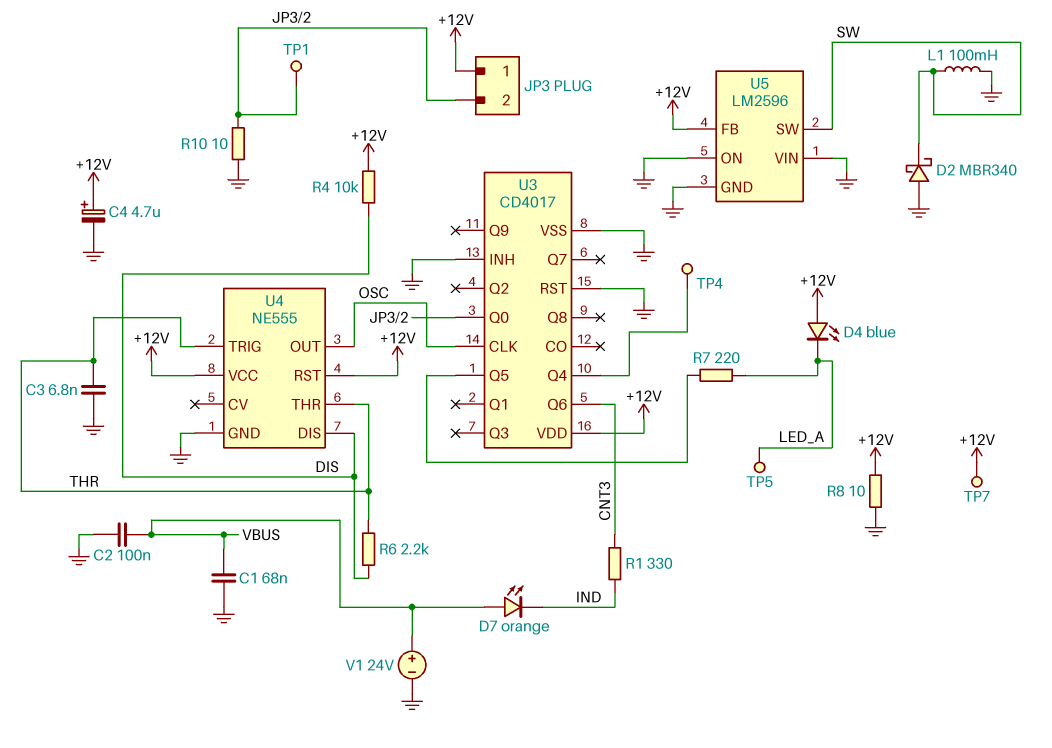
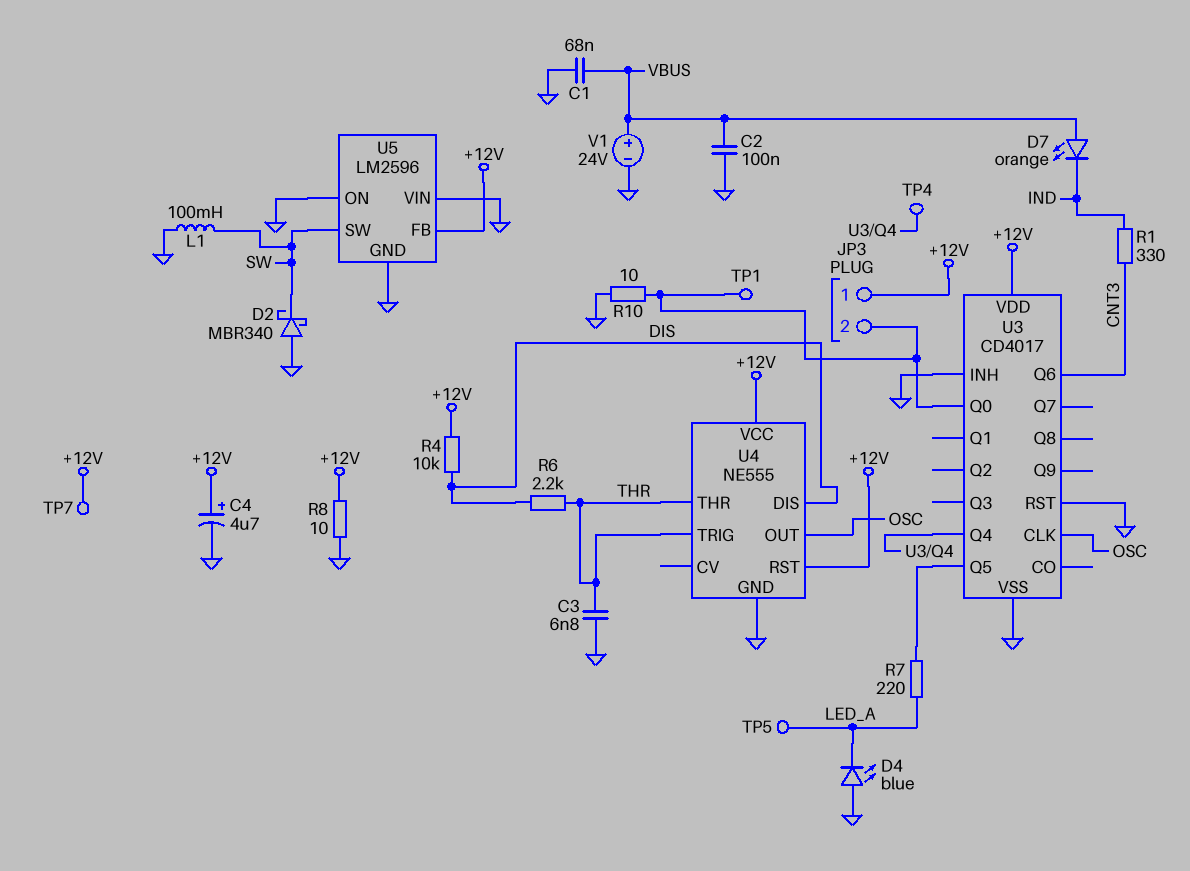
D4: LED blue (A +12V, K LED_A) -> LED blue (A GND, K LED_A)

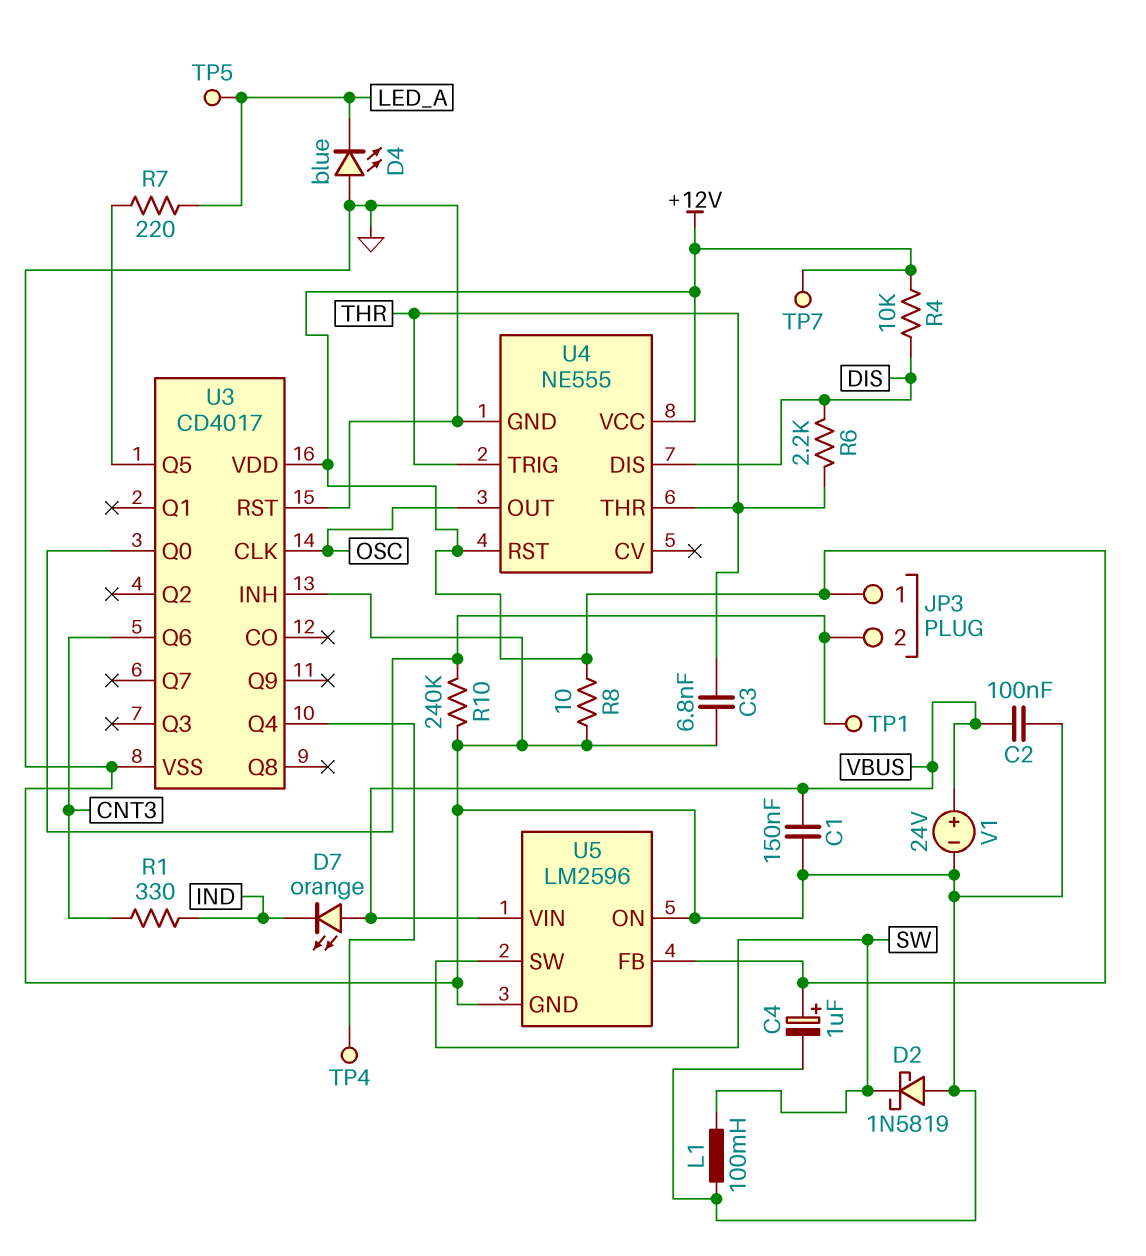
C1: 68nF (GND, VBUS) -> 150nF (GND, VBUS)
C4: 4.7uF (plus +12V, minus GND) -> 1uF (plus +12V, minus GND)
D2: schottky MBR340 (A GND, K SW) -> schottky 1N5819 (A GND, K SW)
R10: 10 (GND, JP3/2) -> 240k (GND, JP3/2)
U5 pin VIN: GND -> VBUS

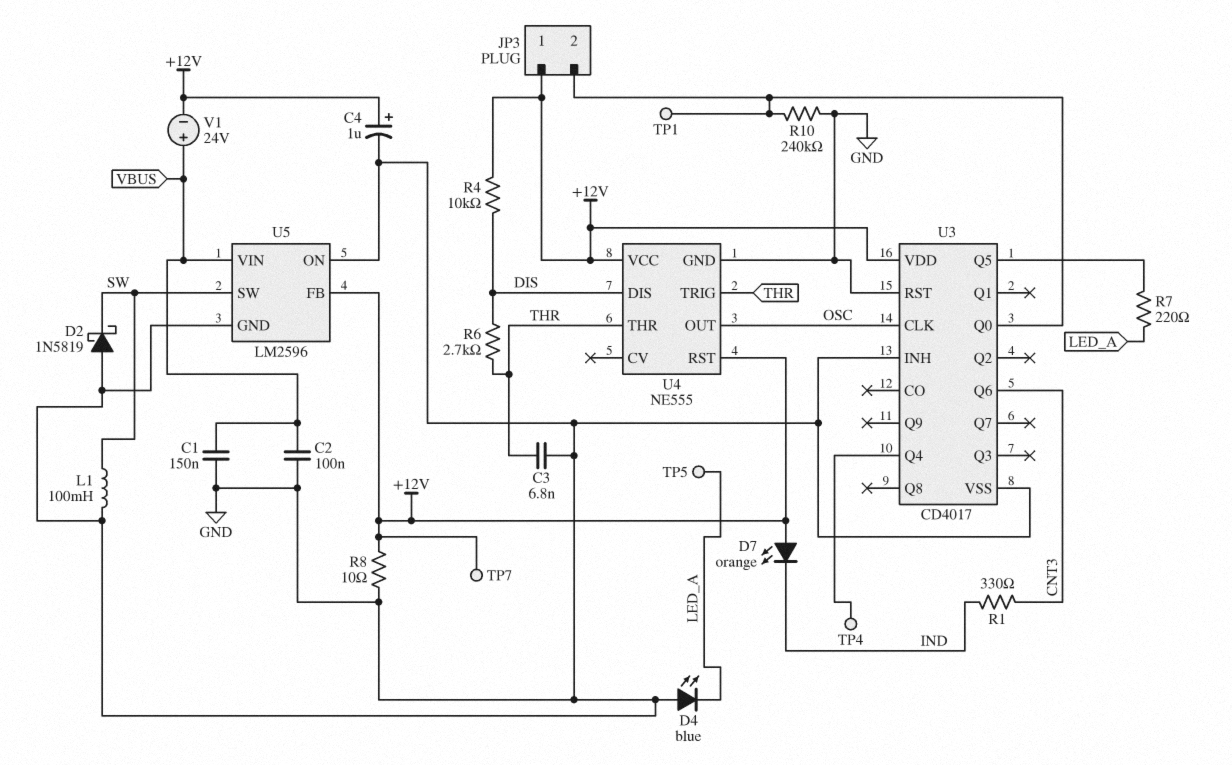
D7: LED orange (A VBUS, K IND) -> LED orange (A +12V, K IND)
R6: 2.2k (DIS, THR) -> 2.7k (DIS, THR)
V1: 24V (plus VBUS, minus GND) -> 24V (plus VBUS, minus +12V)

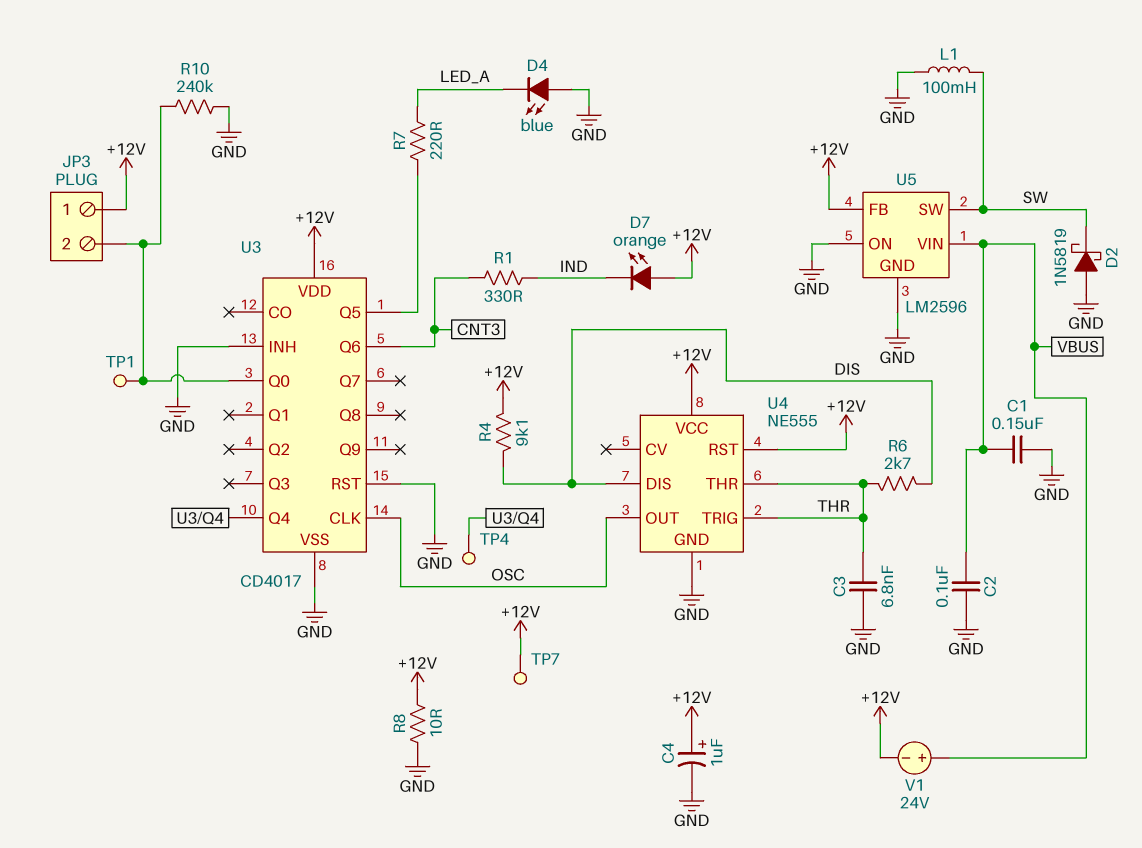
R4: 10k (+12V, DIS) -> 9.1k (+12V, DIS)
TP5: test point (LED_A) -> none

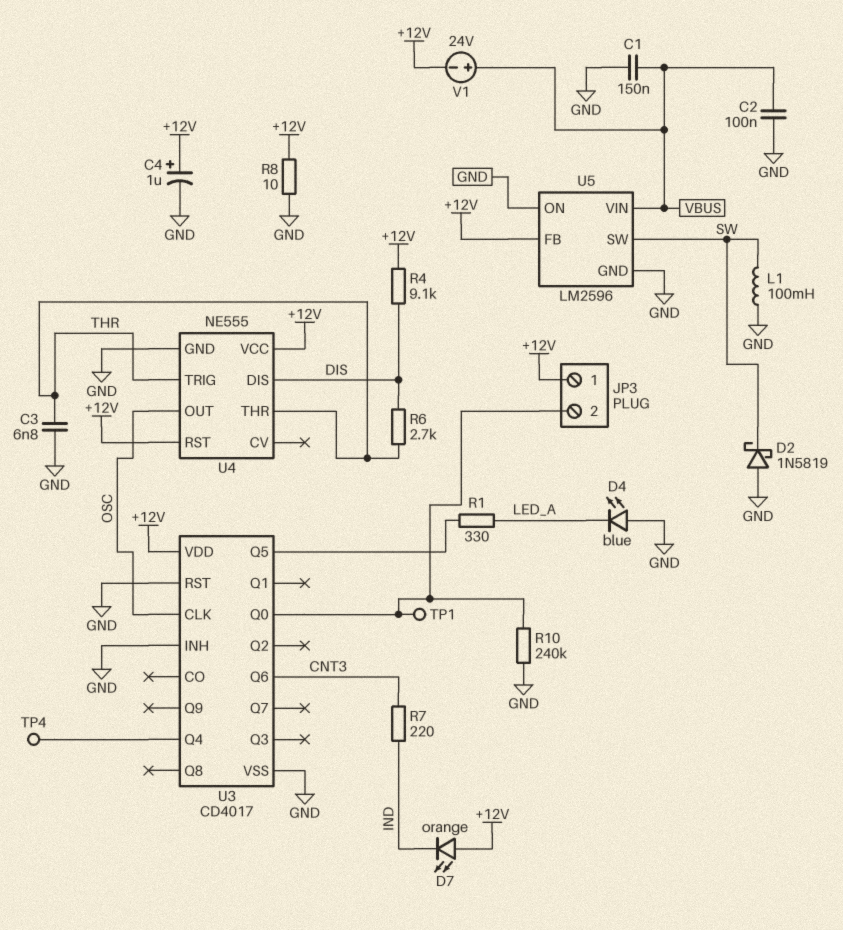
R1: 330 (CNT3, IND) -> 330 (LED_A, U3/Q5)
R7: 220 (LED_A, U3/Q5) -> 220 (CNT3, IND)
TP7: test point (+12V) -> none

